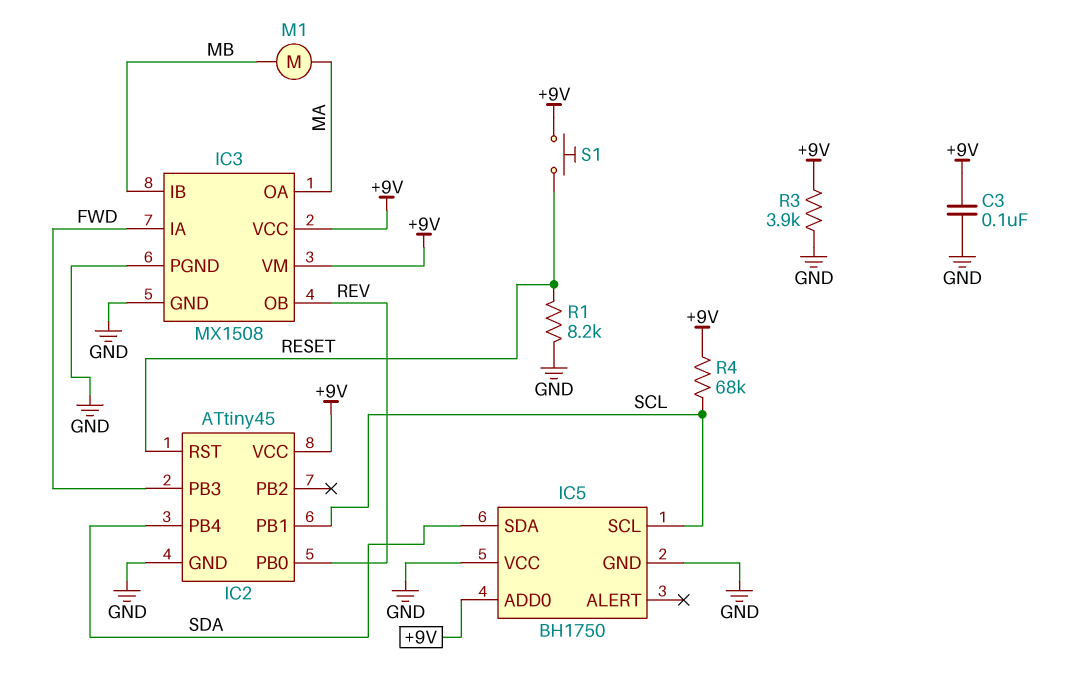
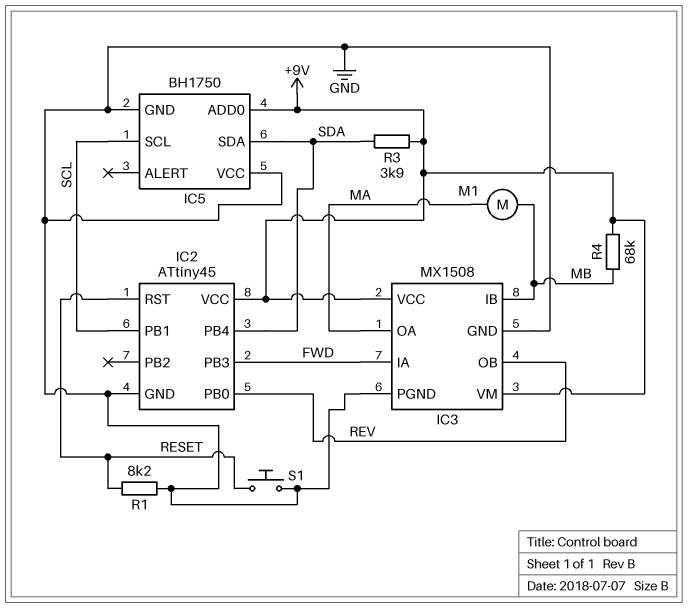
C3: 100nF (+9V, GND) -> none
R3: 3.9k (+9V, GND) -> 3.9k (+9V, SDA)
R4: 68k (+9V, SCL) -> 68k (+9V, MB)
S1: button (+9V, RESET) -> button (GND, RESET)

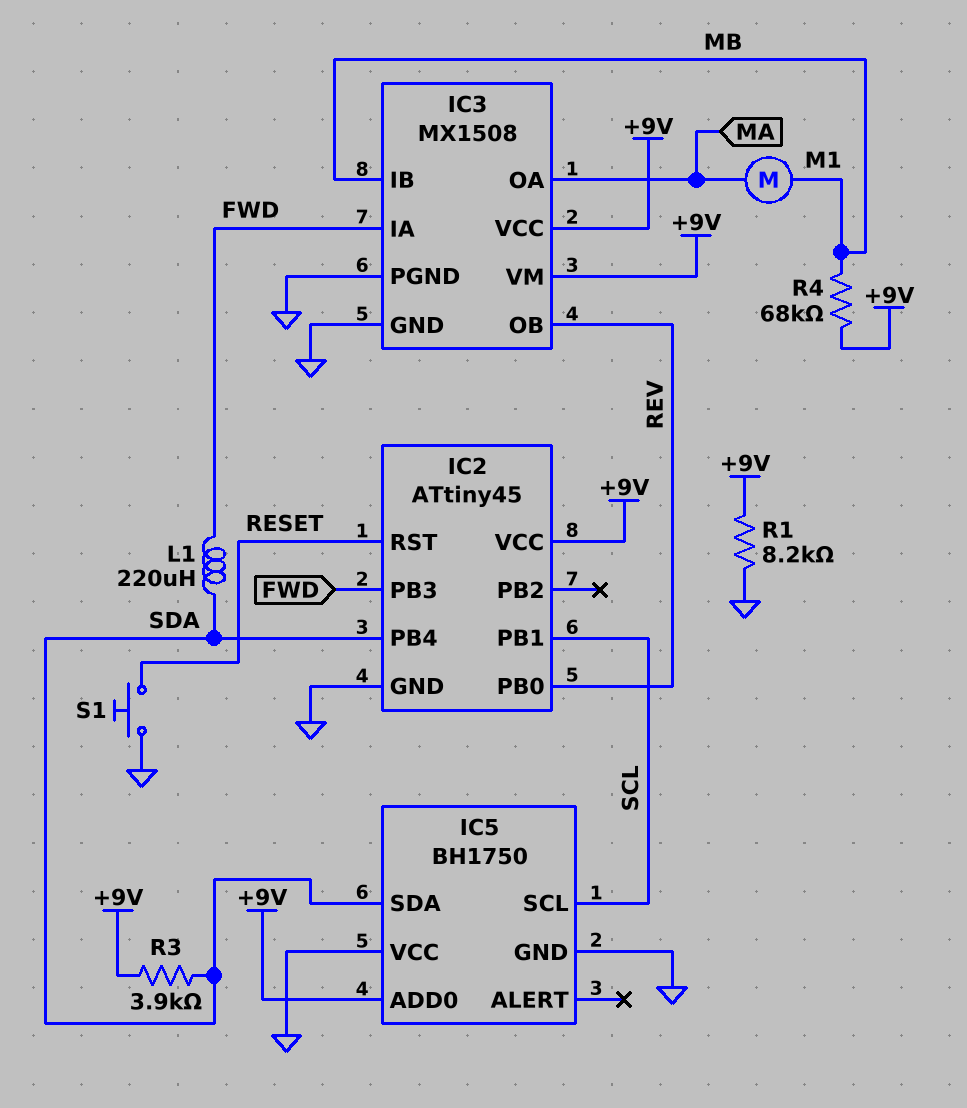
L1: none -> 220uH (FWD, SDA)
R1: 8.2k (GND, RESET) -> 8.2k (+9V, GND)

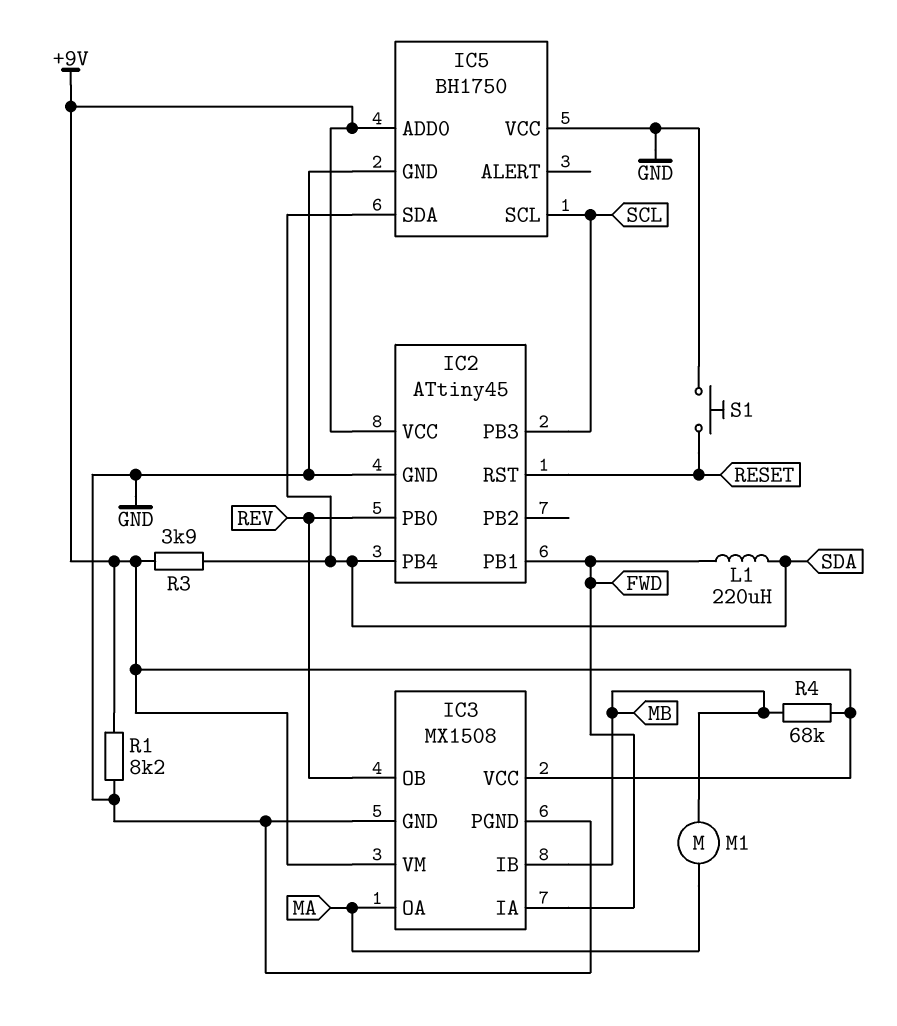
IC2 pin PB1: SCL -> FWD
IC2 pin PB3: FWD -> SCL

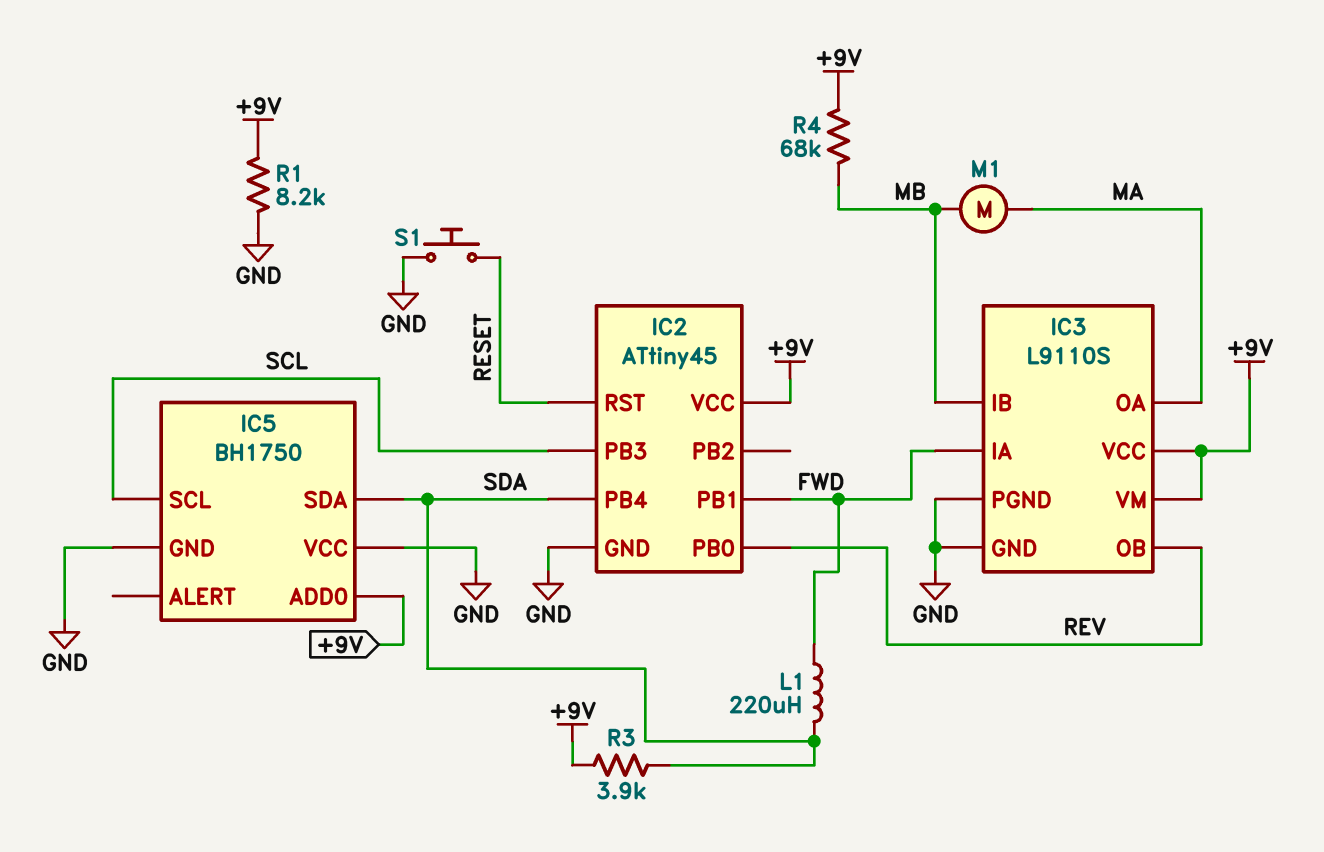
IC3: MX1508 -> L9110S

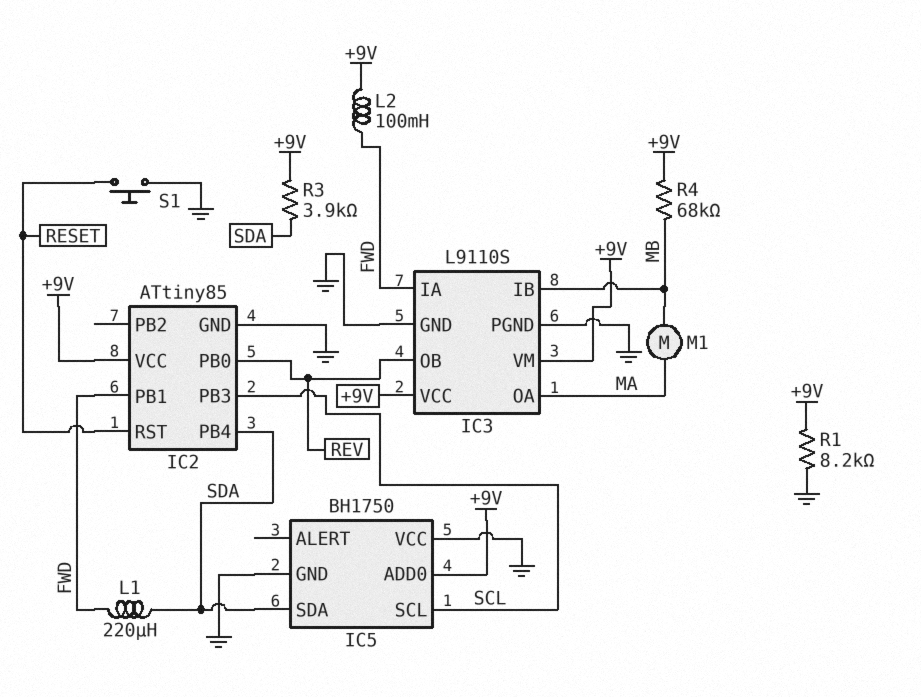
IC2: ATtiny45 -> ATtiny85
L2: none -> 100mH (+9V, FWD)

